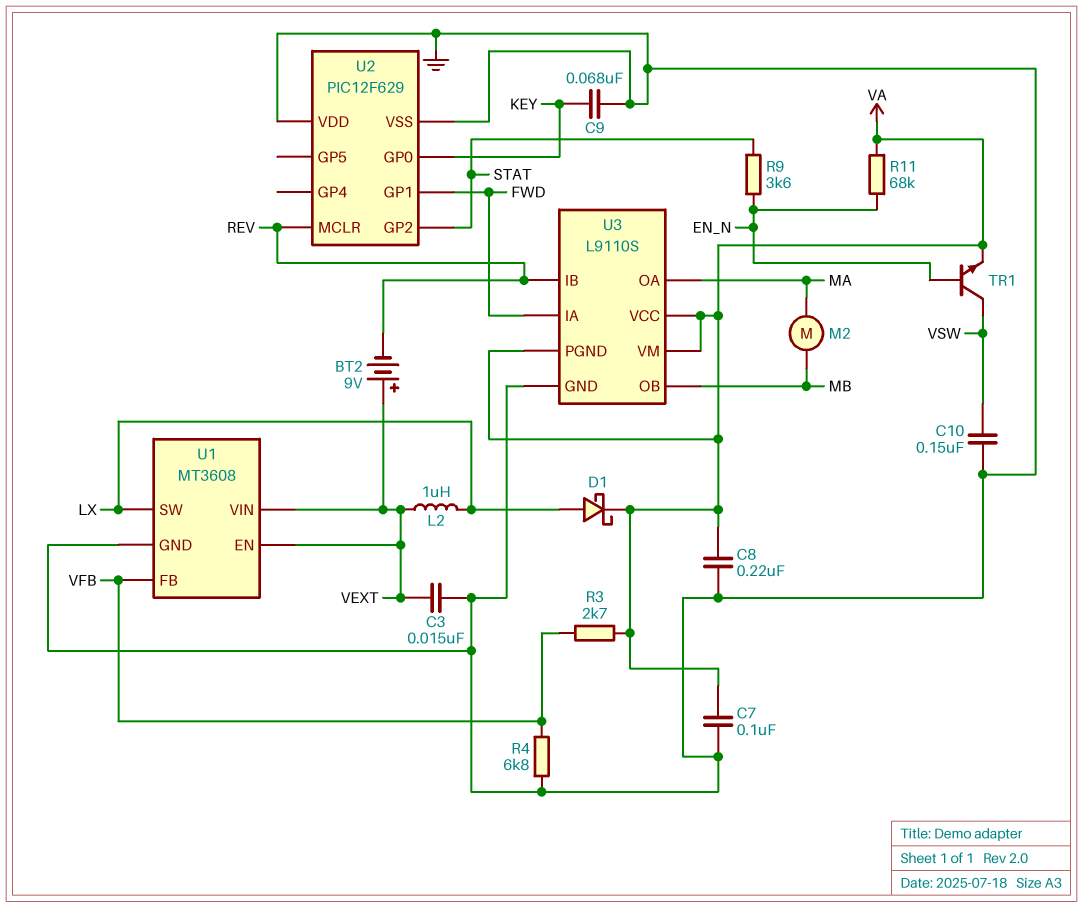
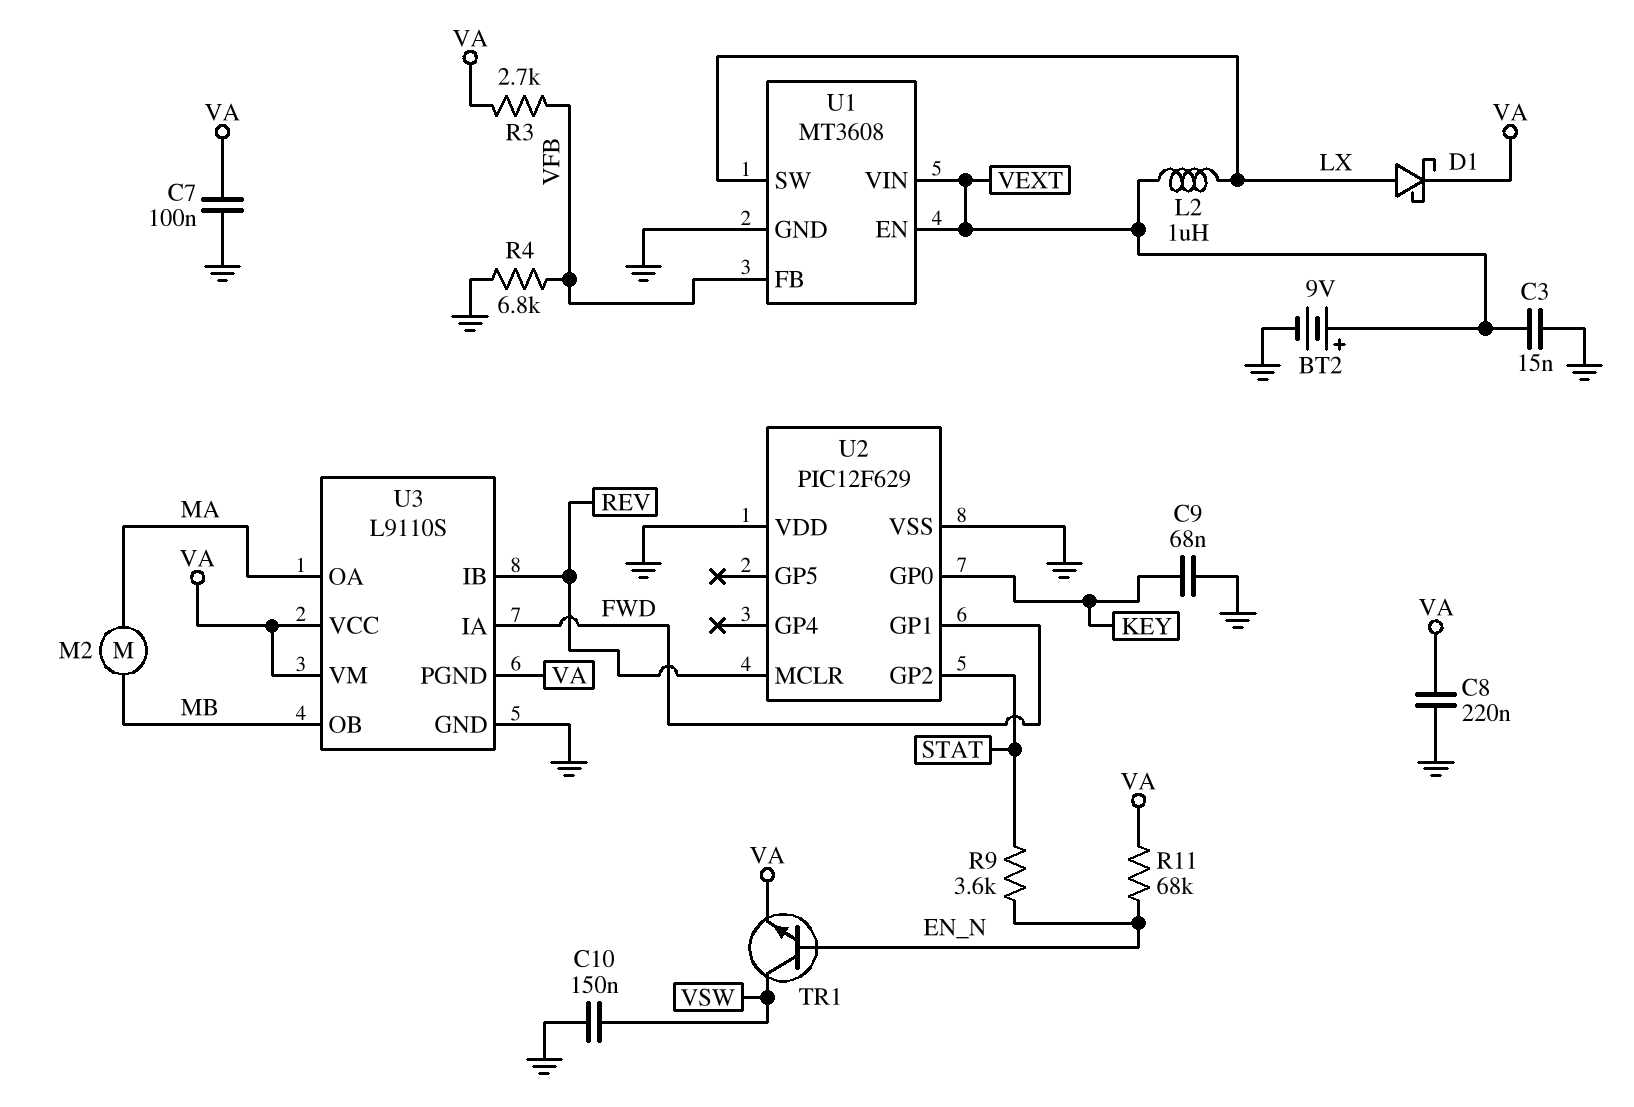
BT2: 9V (plus VEXT, minus REV) -> 9V (plus VEXT, minus GND)

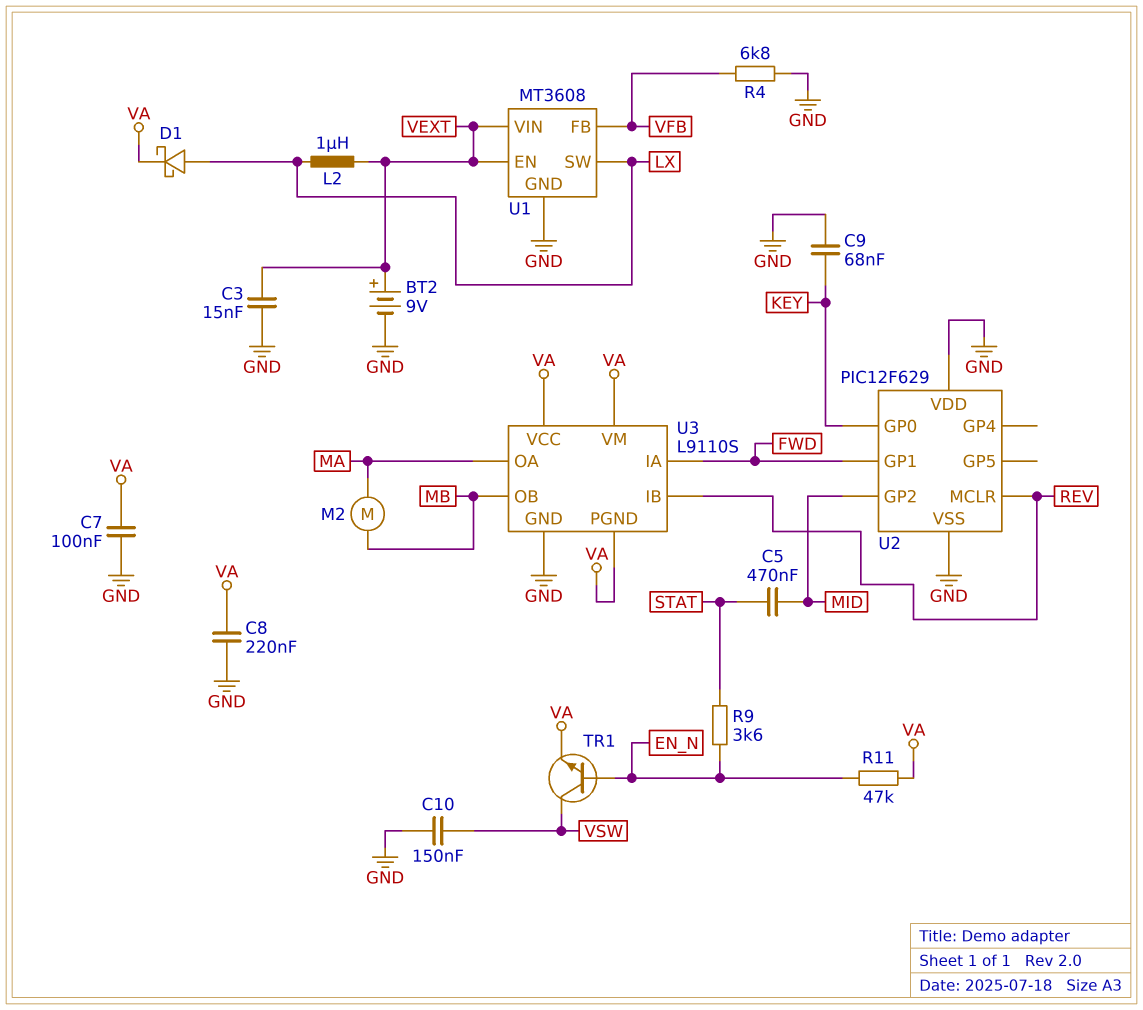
C5: none -> 470nF (MID, STAT)
R3: 2.7k (VA, VFB) -> none
R11: 68k (EN_N, VA) -> 47k (EN_N, VA)
U2 pin GP2: STAT -> MID

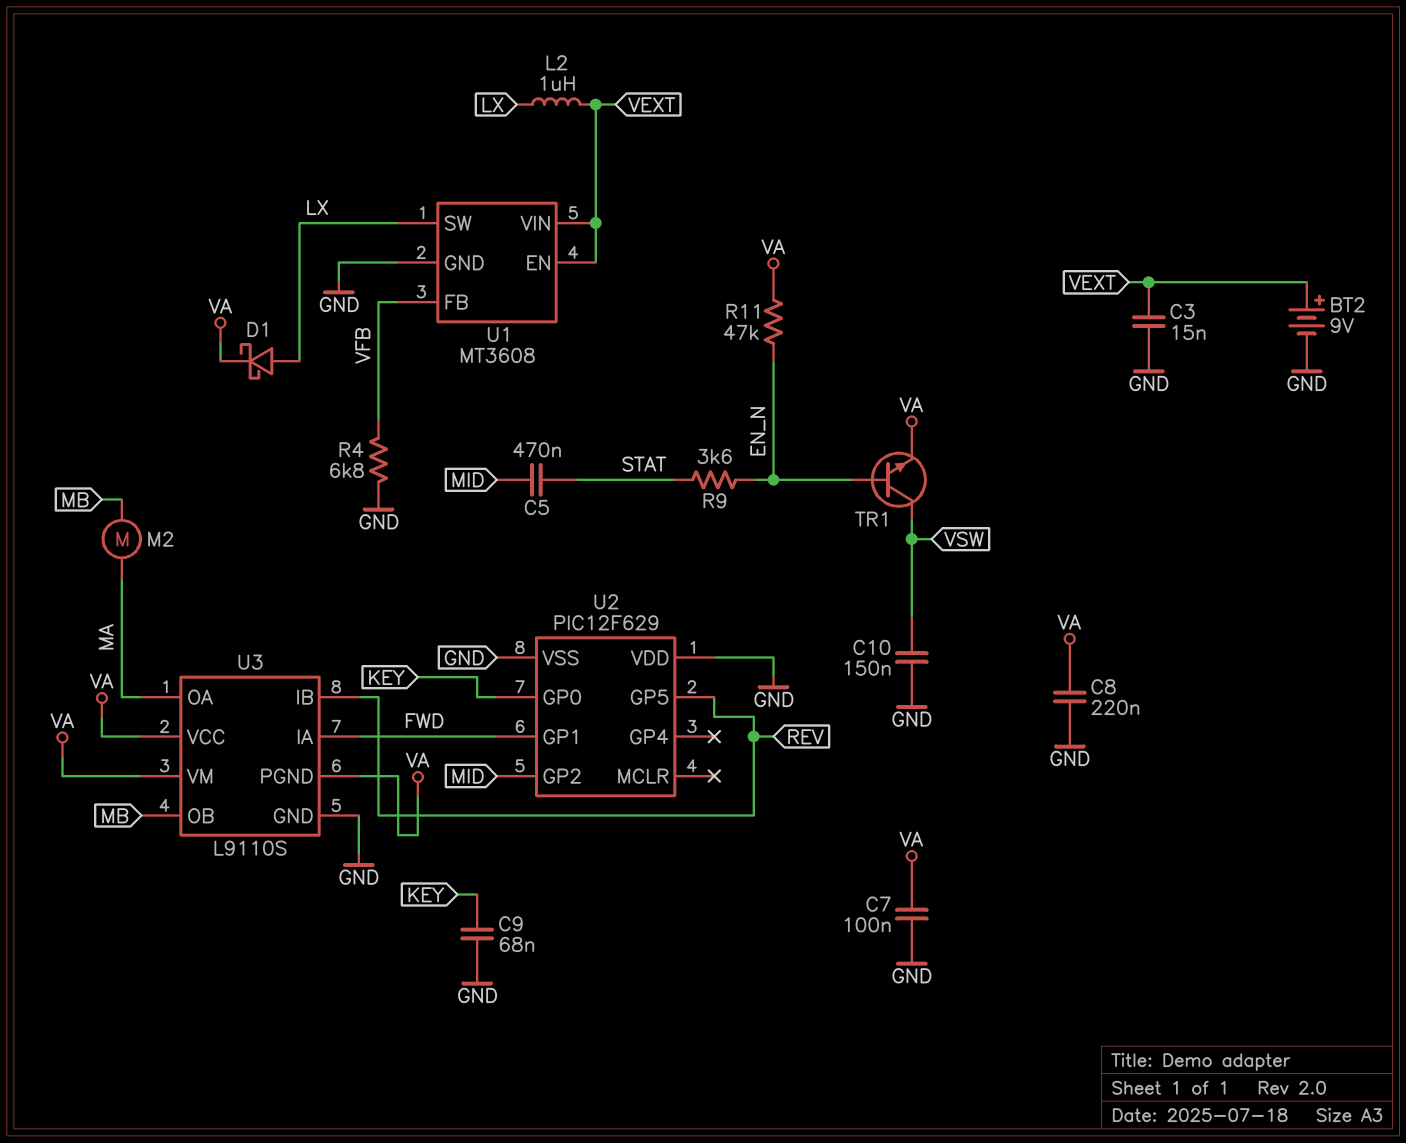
U2 pin GP5: none -> REV
U2 pin MCLR: REV -> none

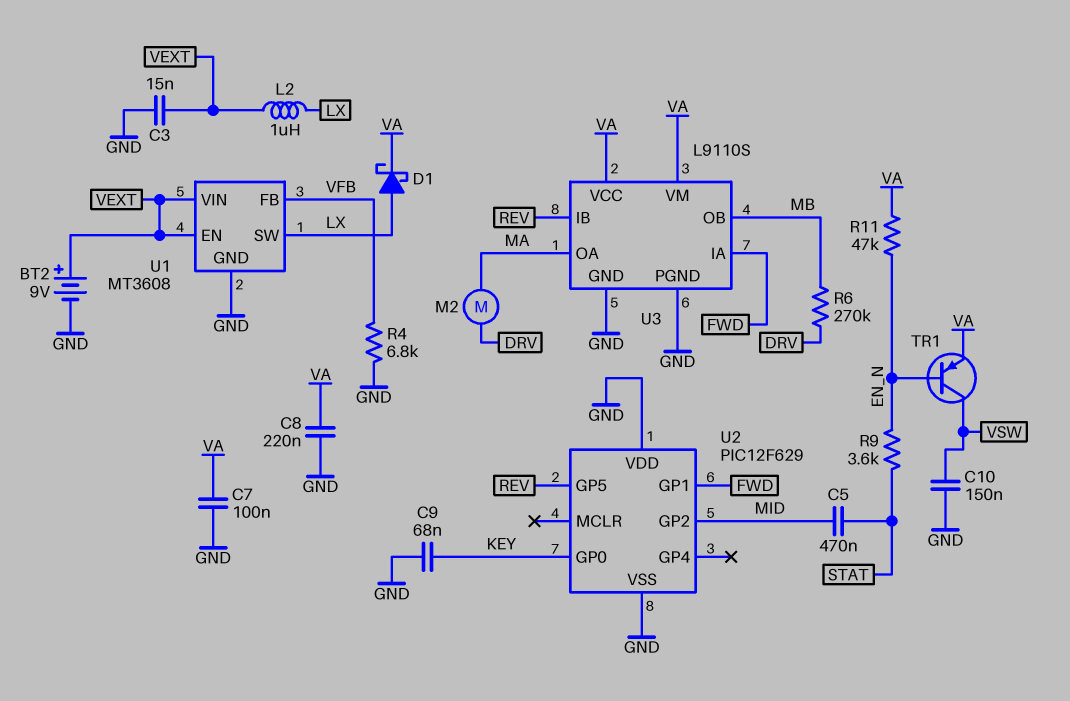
M2: motor (MA, MB) -> motor (DRV, MA)
R6: none -> 270k (DRV, MB)
TR1: NPN (B EN_N, C VSW, E VA) -> PNP (B EN_N, C VSW, E VA)
U3 pin PGND: VA -> GND

